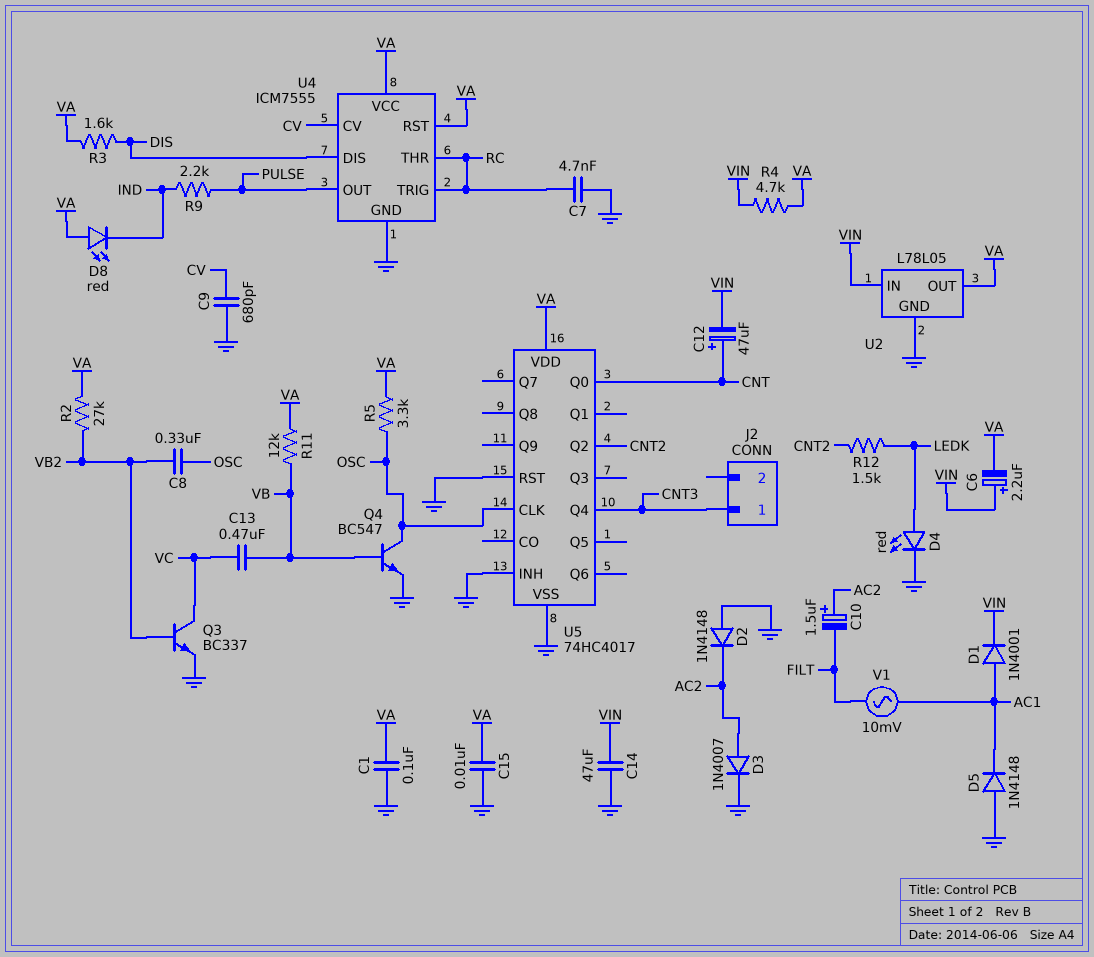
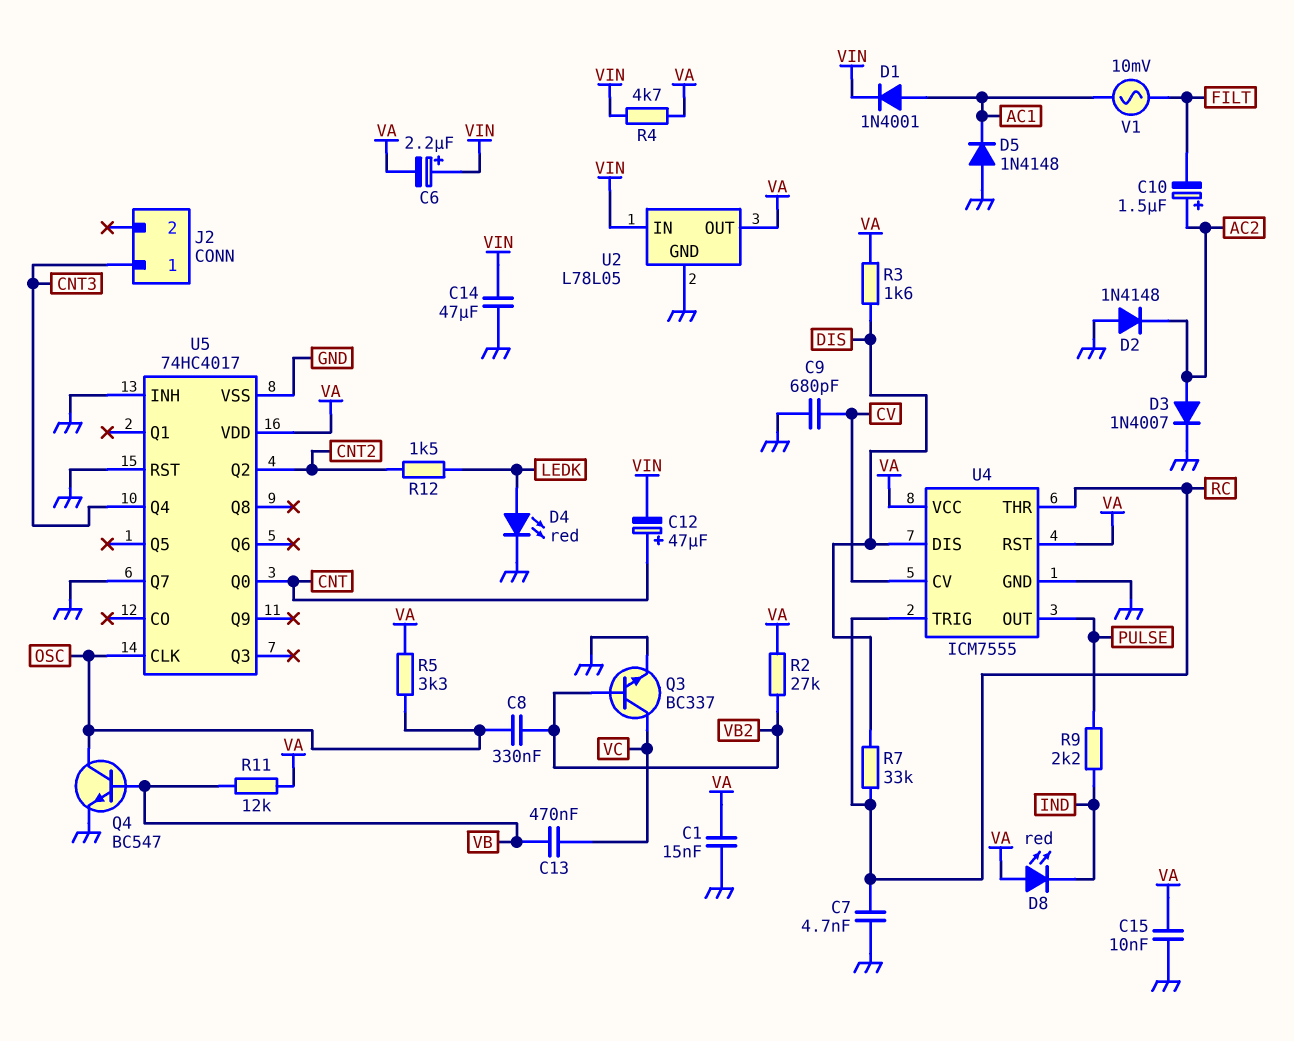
C1: 100nF (GND, VA) -> 15nF (GND, VA)
R7: none -> 33k (DIS, RC)
U5 pin Q7: none -> GND

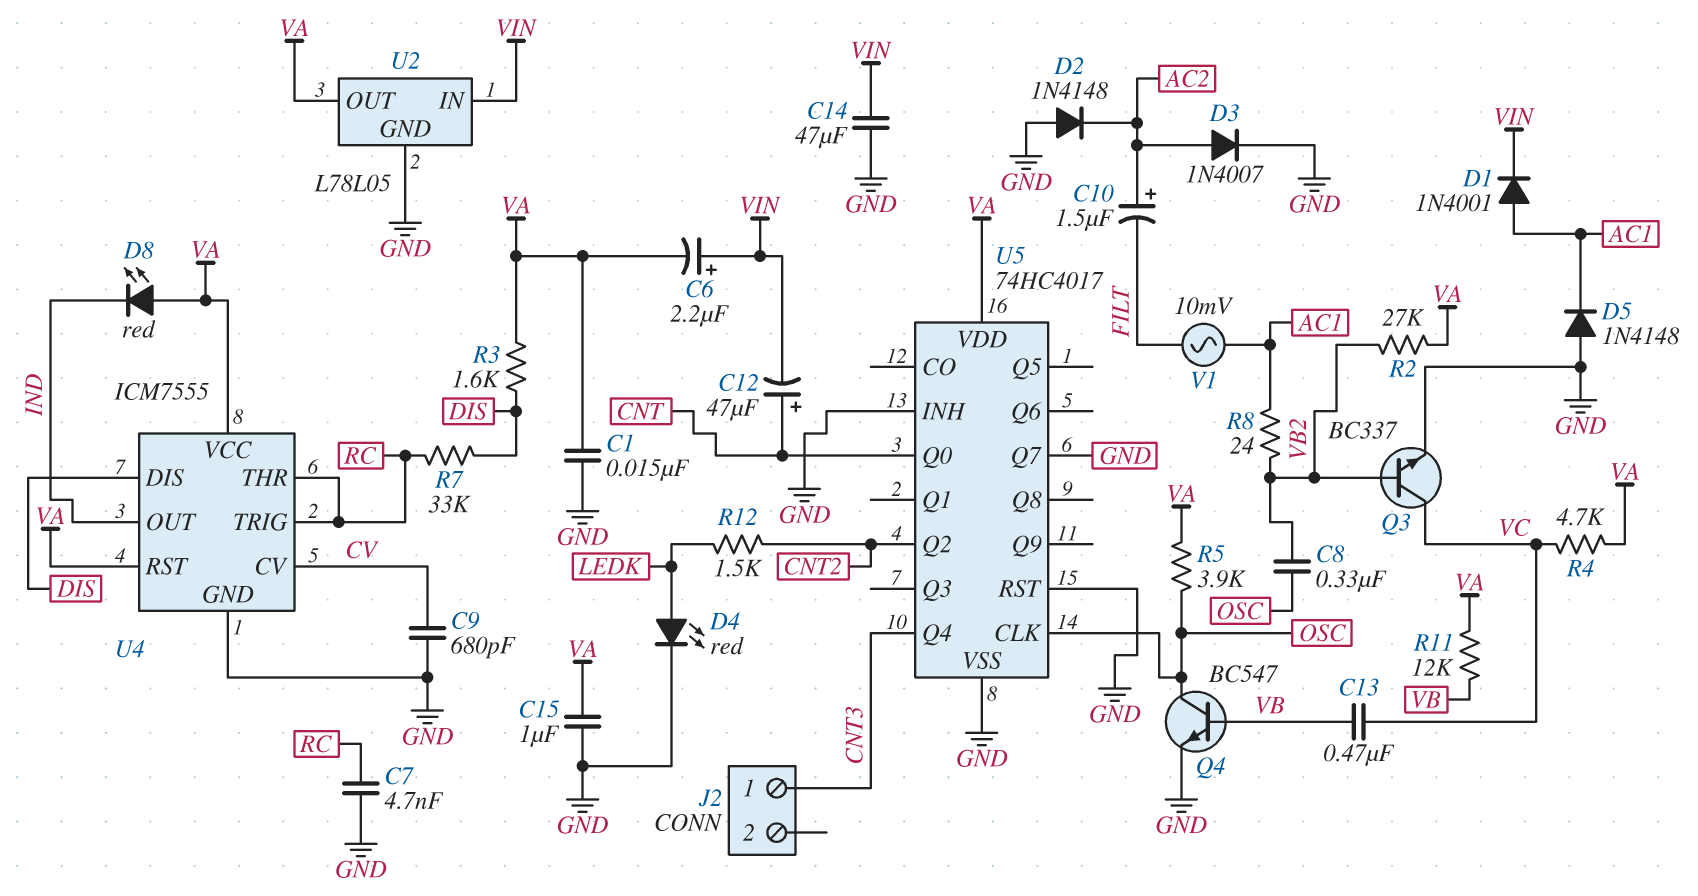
C15: 10nF (GND, VA) -> 1uF (GND, VA)
R4: 4.7k (VA, VIN) -> 4.7k (VA, VC)
R5: 3.3k (OSC, VA) -> 3.9k (OSC, VA)
R8: none -> 24 (AC1, VB2)
R9: 2.2k (IND, PULSE) -> none
U4 pin OUT: PULSE -> IND

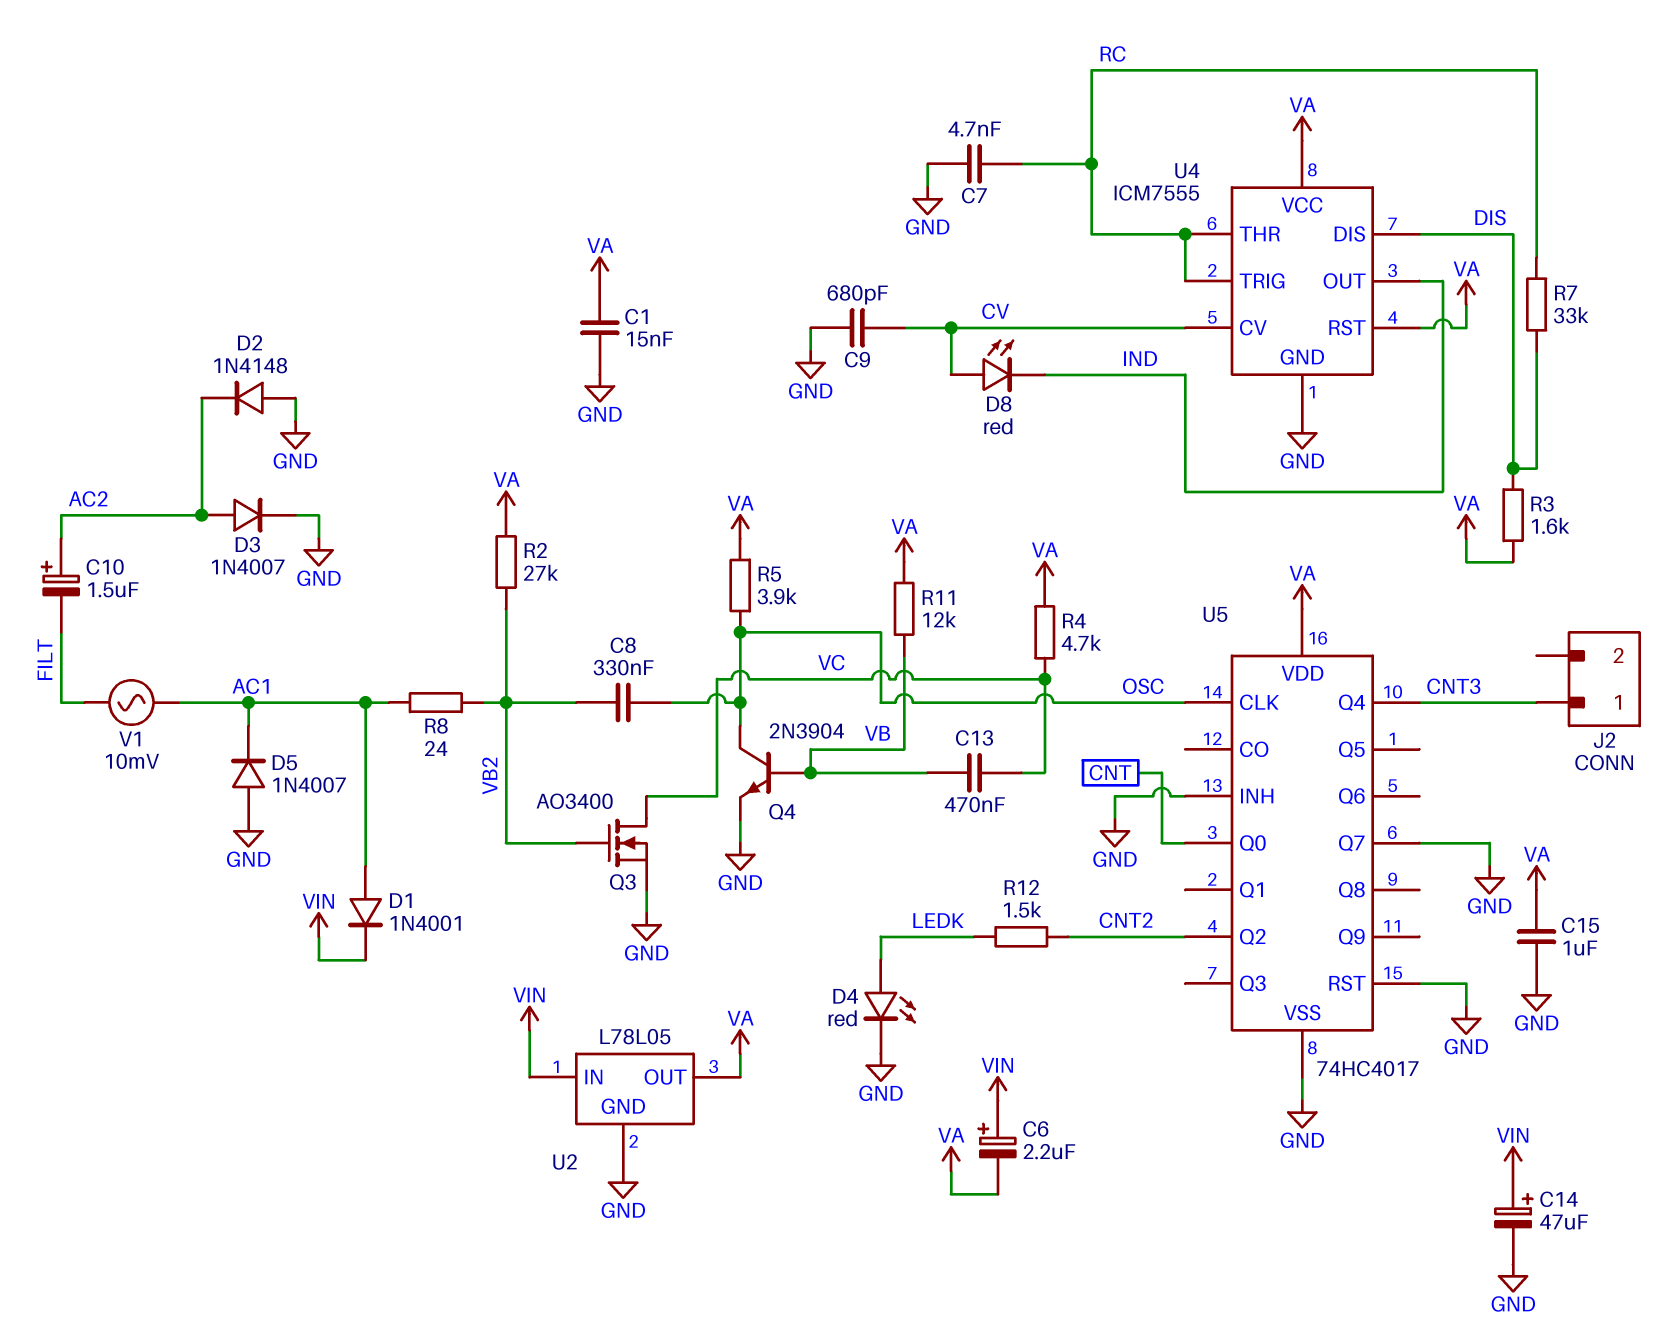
C12: 47uF (plus CNT, minus VIN) -> none
C14: 47uF (GND, VIN) -> 47uF (plus VIN, minus GND)
D5: diode 1N4148 (A GND, K AC1) -> diode 1N4007 (A GND, K AC1)
D8: LED red (A VA, K IND) -> LED red (A CV, K IND)
Q3: NPN BC337 (B VB2, C VC, E GND) -> NMOS AO3400 (G VB2, D VC, S GND)
Q4: NPN BC547 (B VB, C OSC, E GND) -> NPN 2N3904 (B VB, C OSC, E GND)

